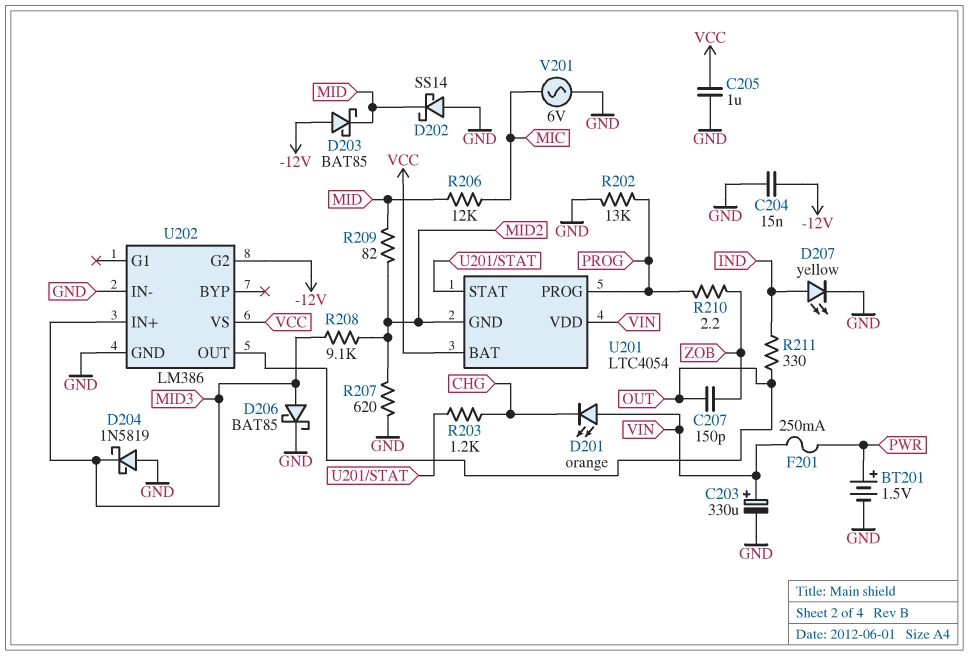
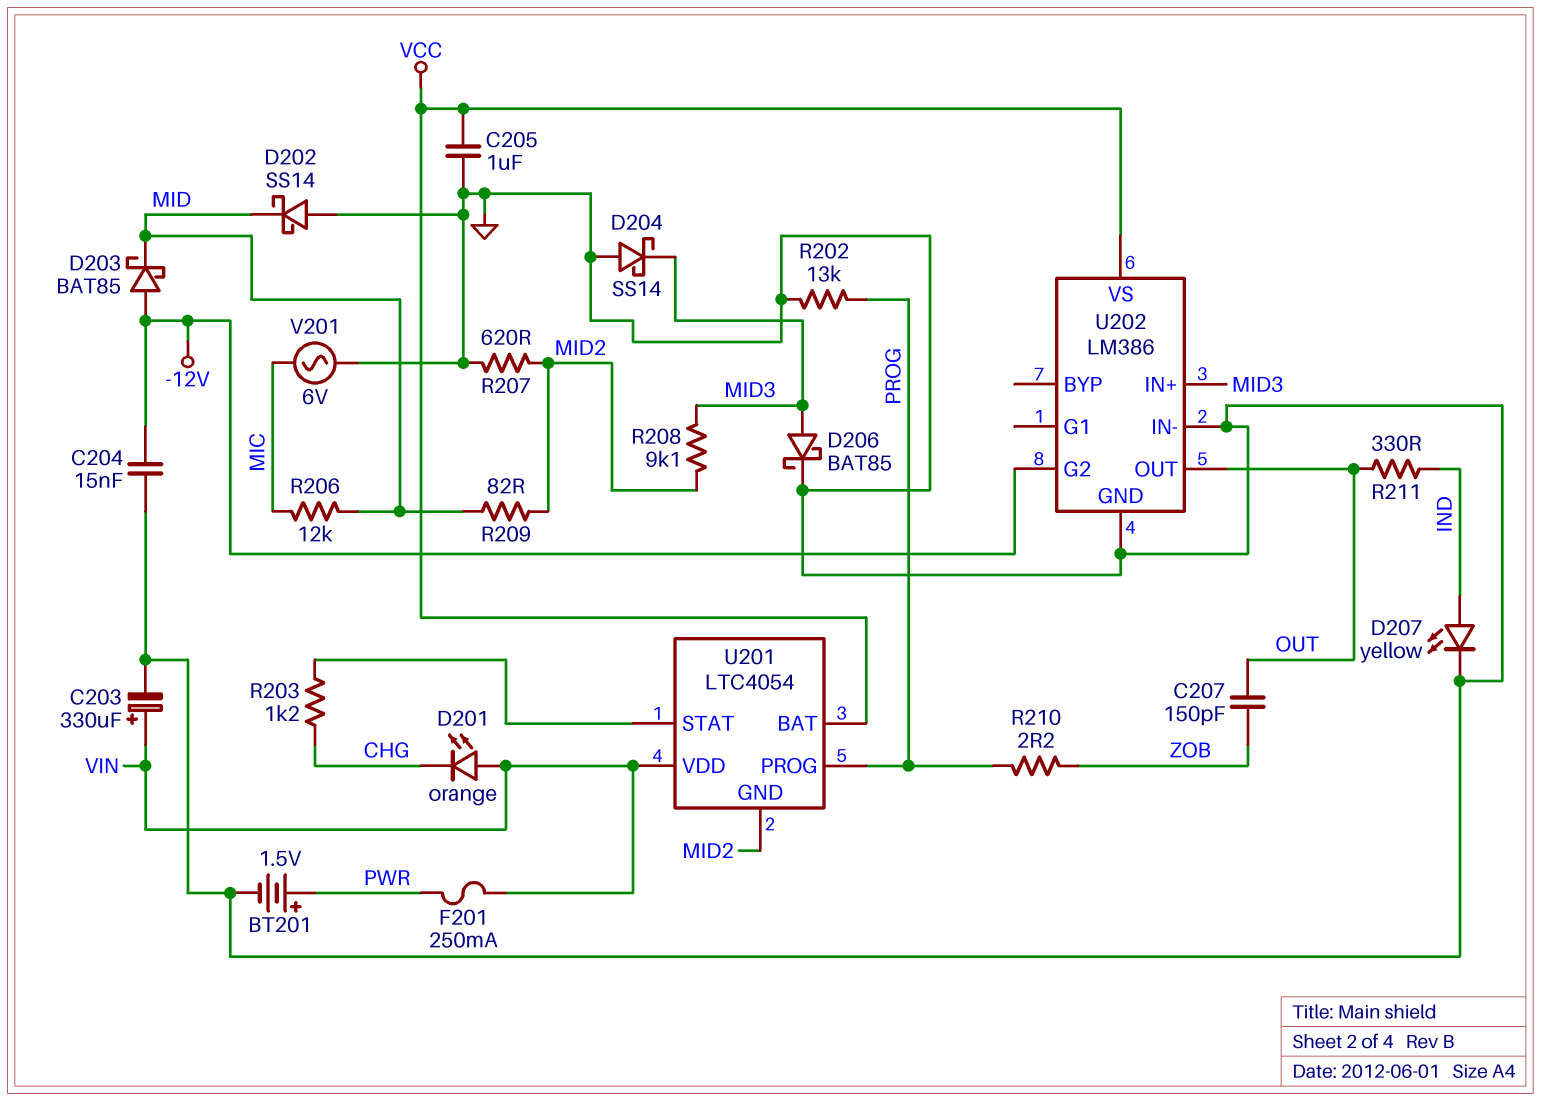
D204: schottky 1N5819 (A GND, K MID3) -> schottky SS14 (A GND, K MID3)

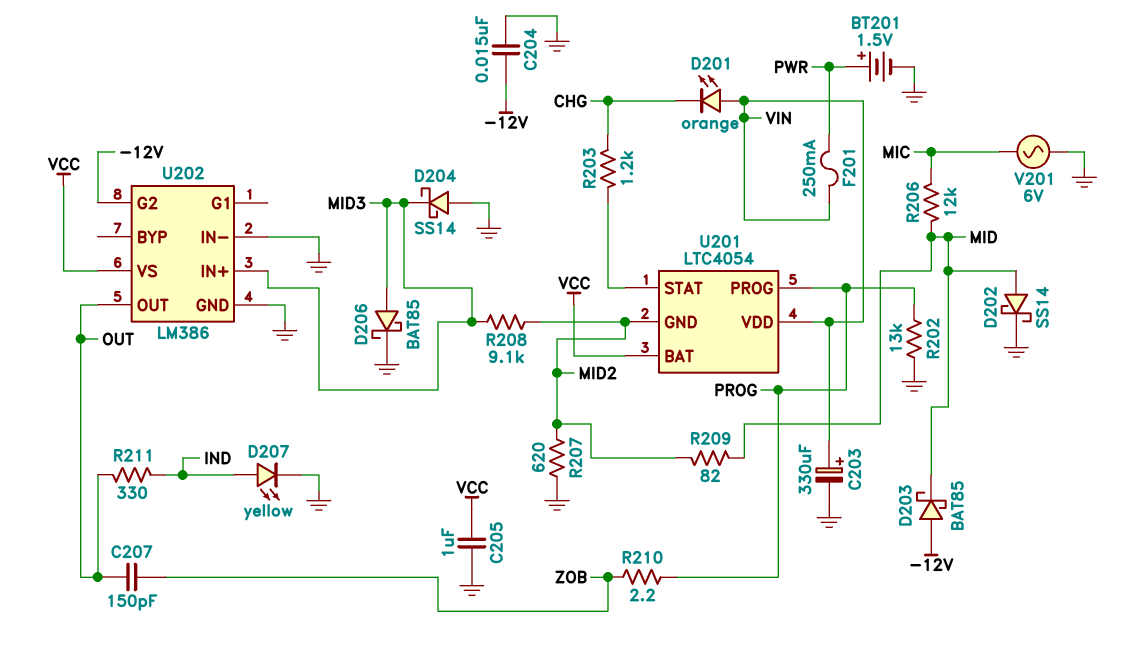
D202: schottky SS14 (A GND, K MID) -> schottky SS14 (A MID, K GND)

